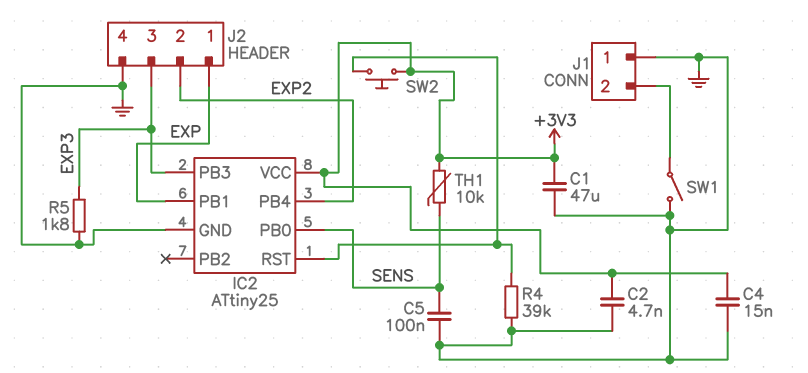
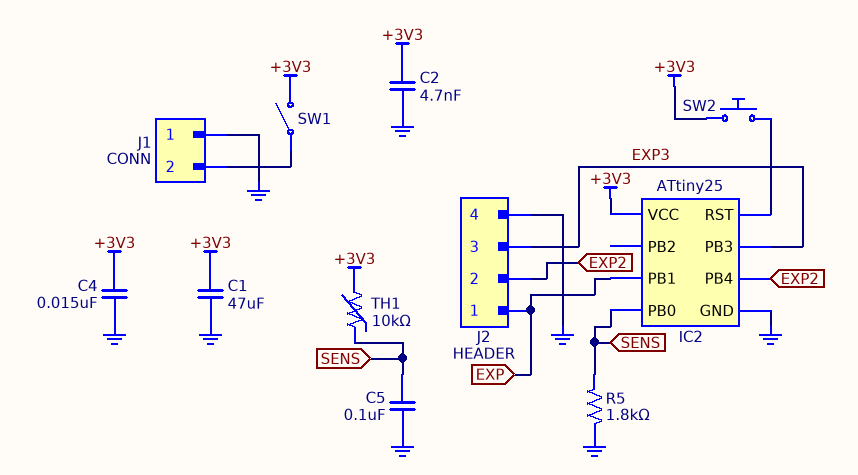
R4: 39k (GND, IC2/RST) -> none
R5: 1.8k (EXP3, GND) -> 1.8k (GND, SENS)
SW1: switch (GND, J1/2) -> switch (+3V3, J1/2)

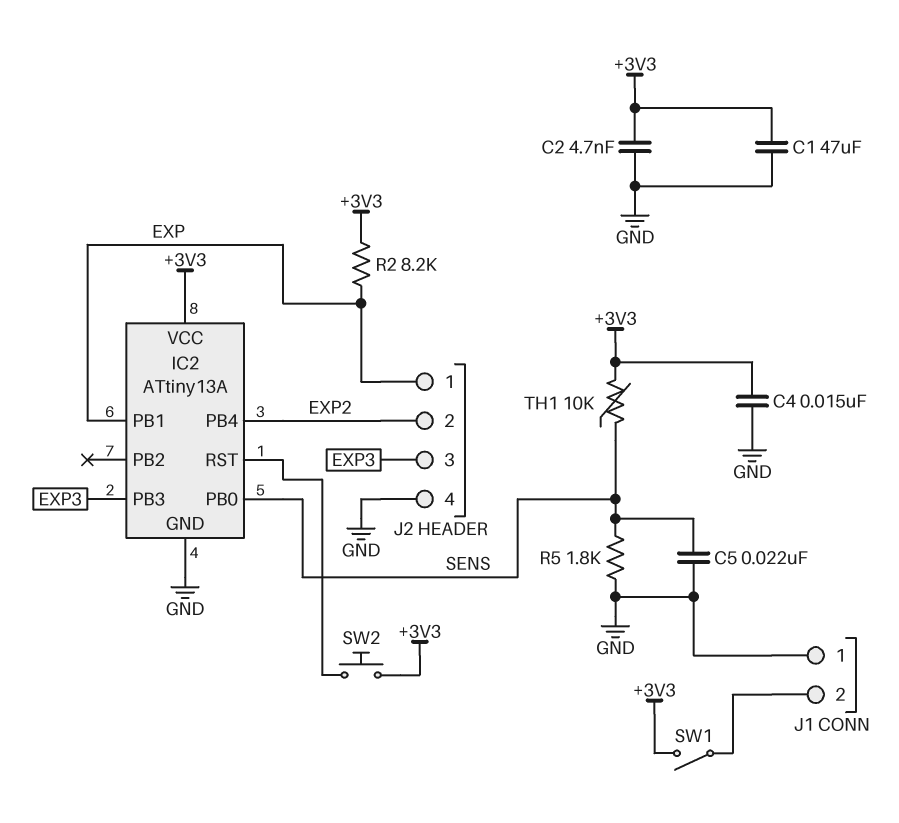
C5: 100nF (GND, SENS) -> 22nF (GND, SENS)
IC2: ATtiny25 -> ATtiny13A
R2: none -> 8.2k (+3V3, EXP)

